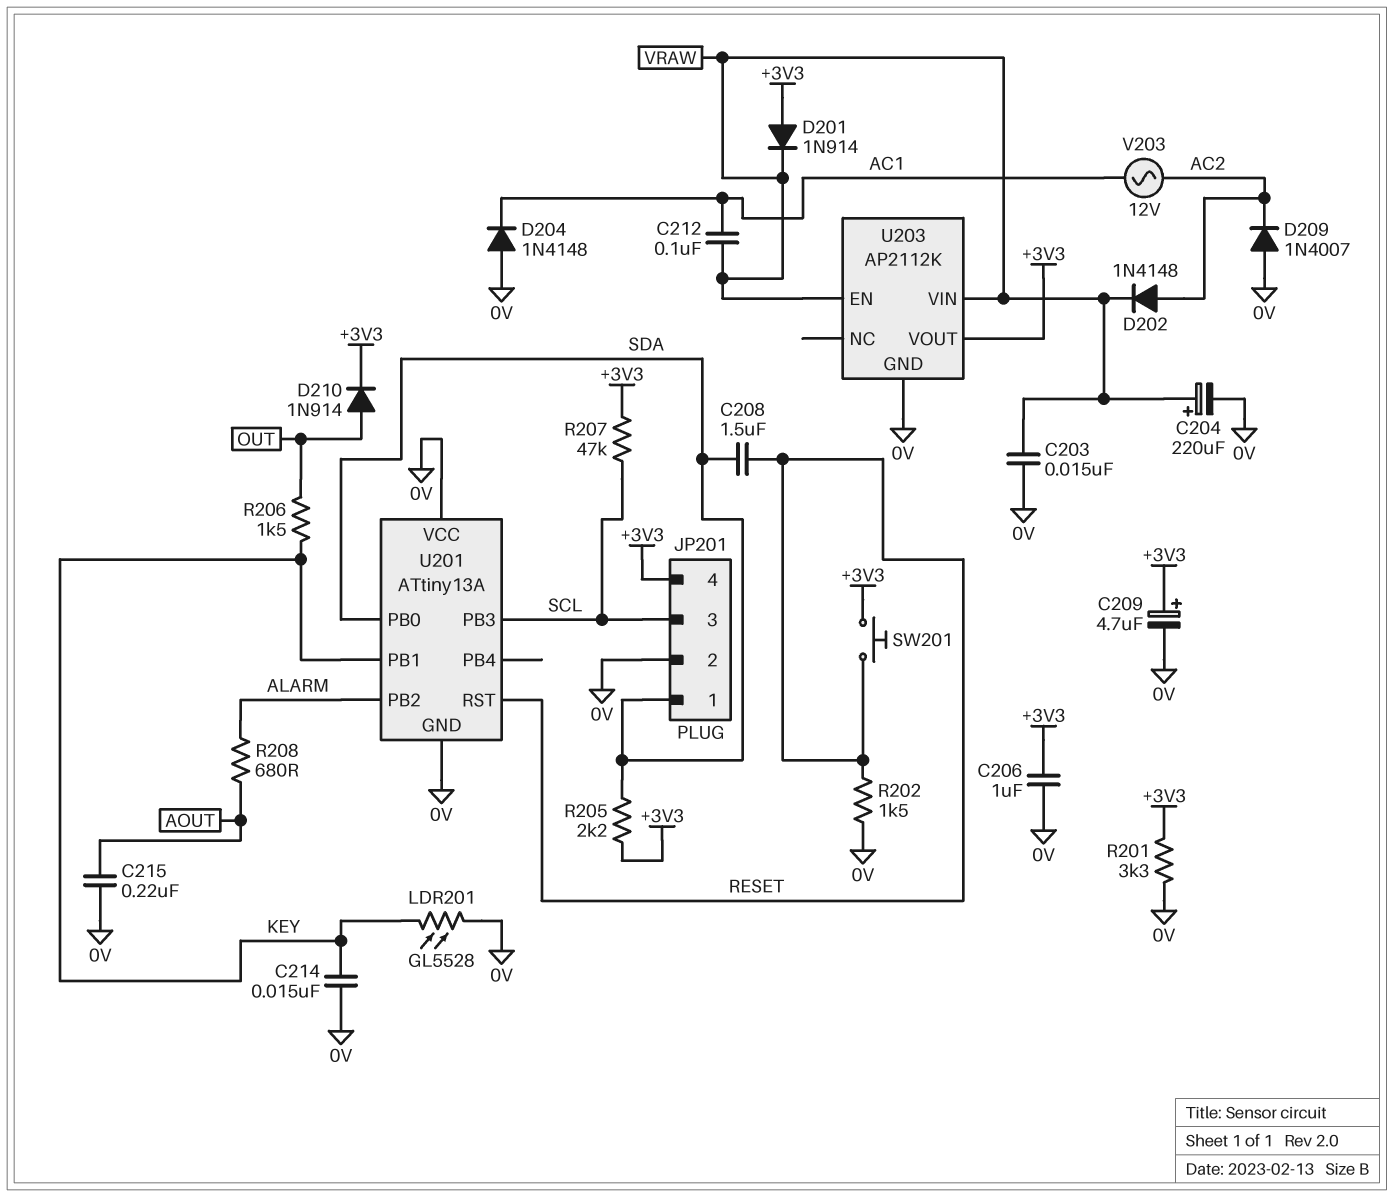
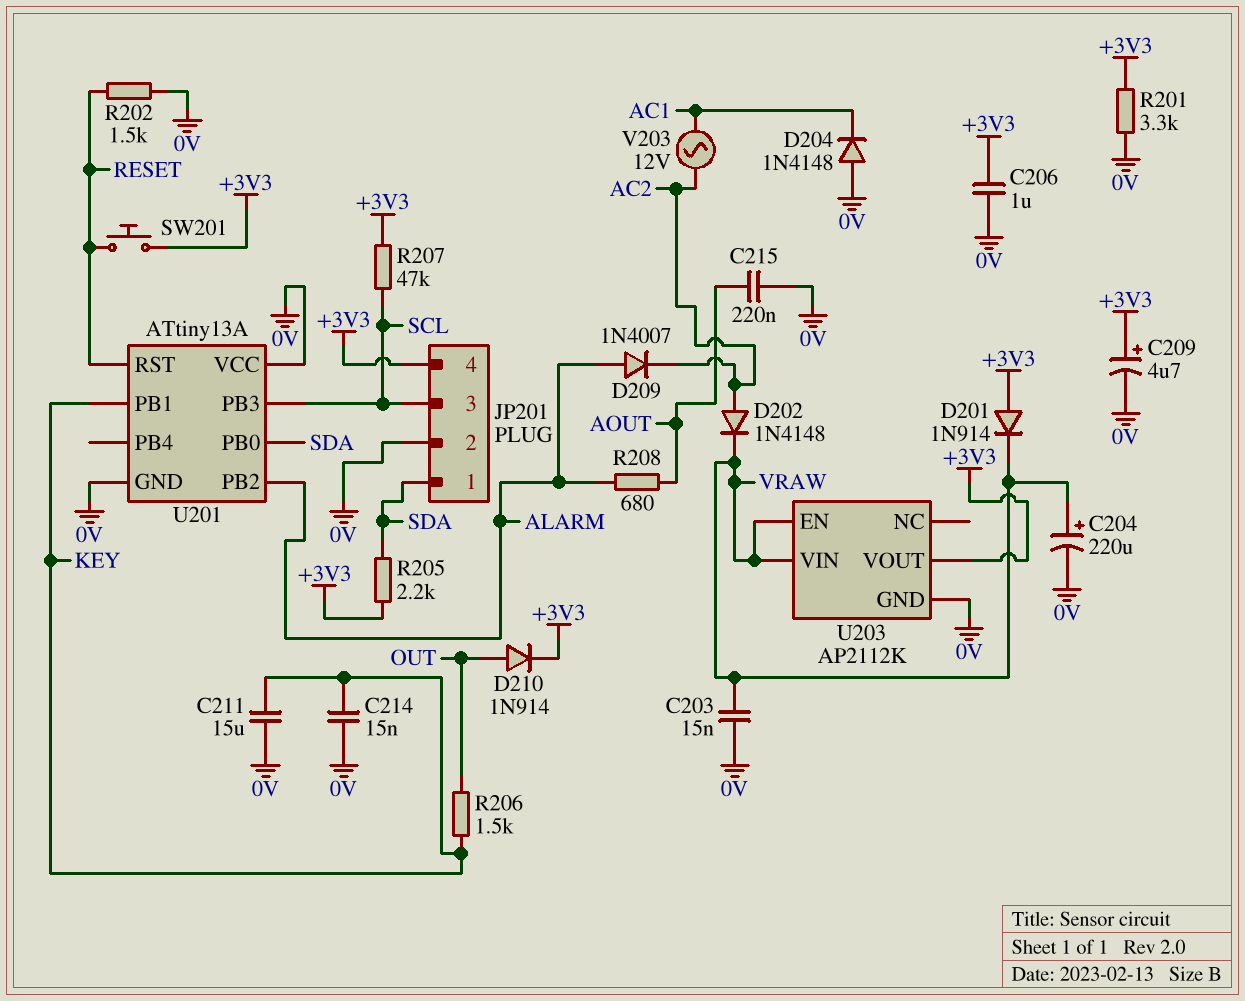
C208: 1.5uF (RESET, SDA) -> none
C211: none -> 15uF (0V, KEY)
C212: 100nF (AC1, VRAW) -> none
D209: diode 1N4007 (A 0V, K AC2) -> diode 1N4007 (A ALARM, K AC2)
LDR201: GL5528 (0V, KEY) -> none

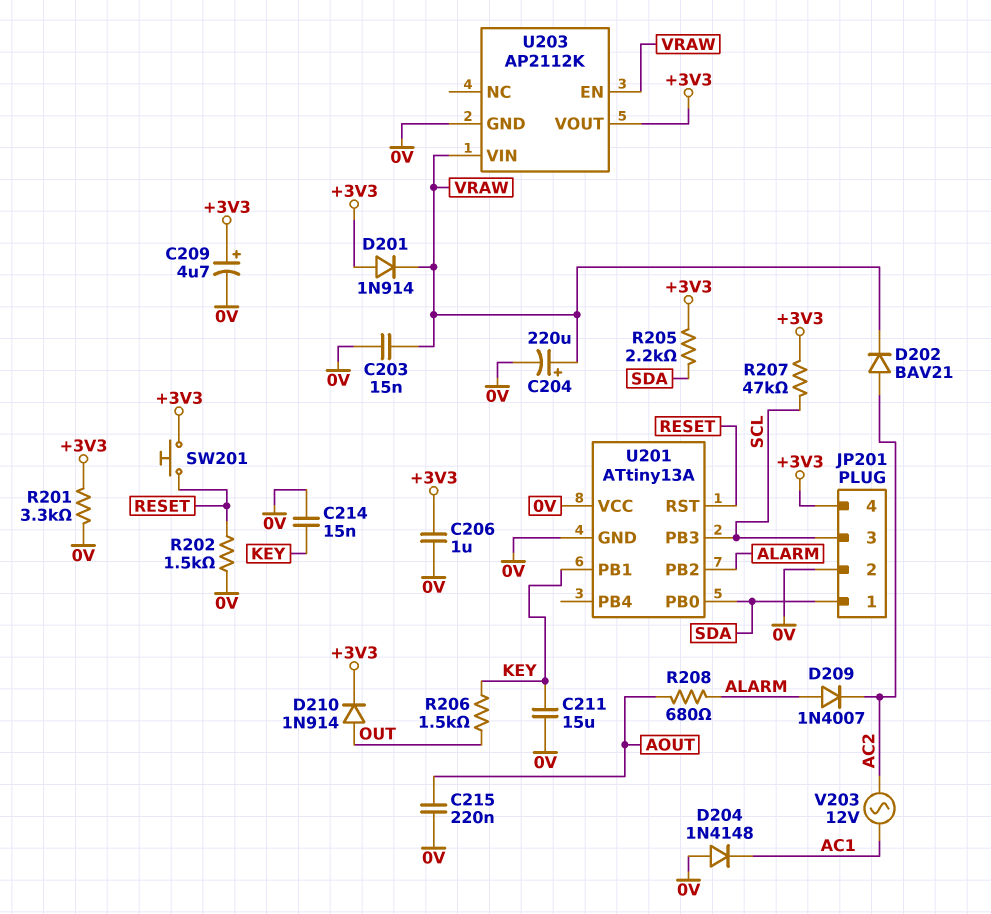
D202: diode 1N4148 (A AC2, K VRAW) -> diode BAV21 (A AC2, K VRAW)

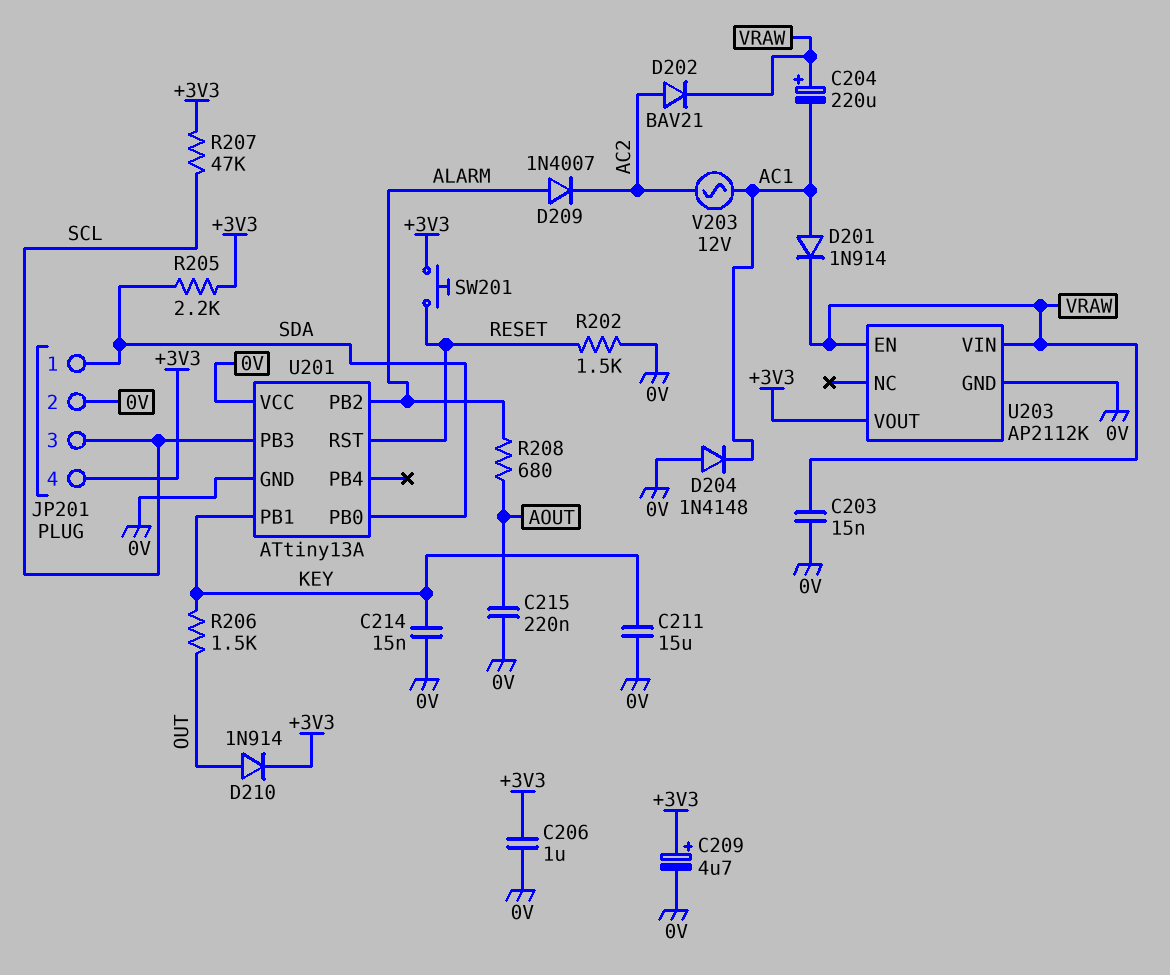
C204: 220uF (plus VRAW, minus 0V) -> 220uF (plus VRAW, minus AC1)
D201: diode 1N914 (A +3V3, K VRAW) -> diode 1N914 (A AC1, K VRAW)
R201: 3.3k (+3V3, 0V) -> none

